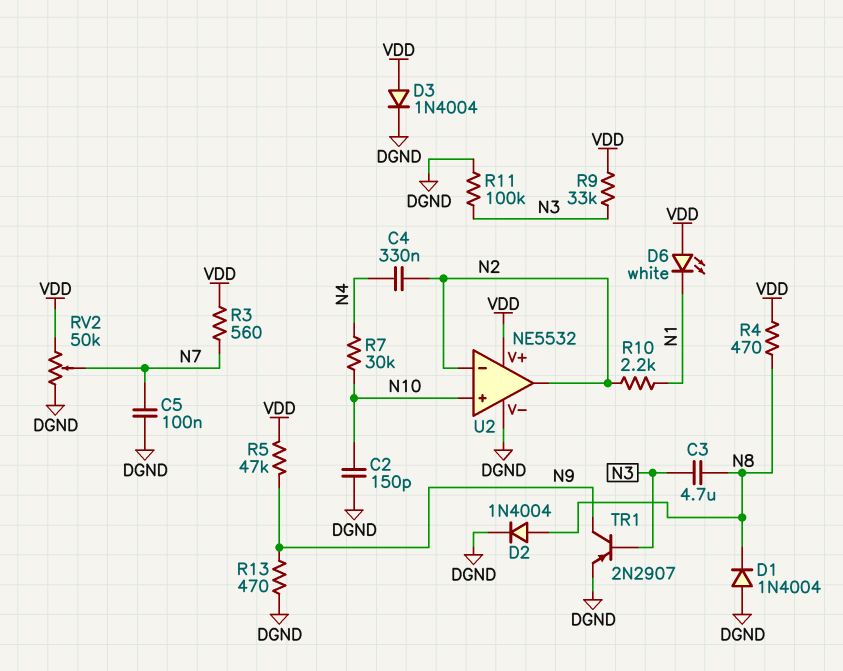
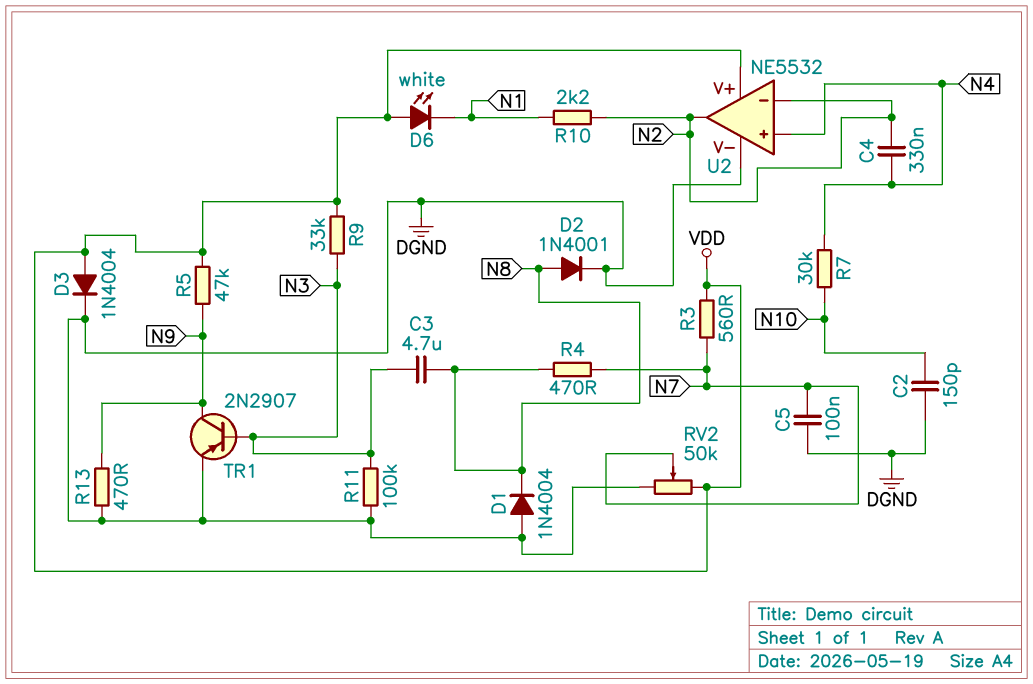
D2: diode 1N4004 (A N8, K DGND) -> diode 1N4001 (A N8, K DGND)
R4: 470 (N8, VDD) -> 470 (N7, N8)
U2 pin in+: N10 -> N4

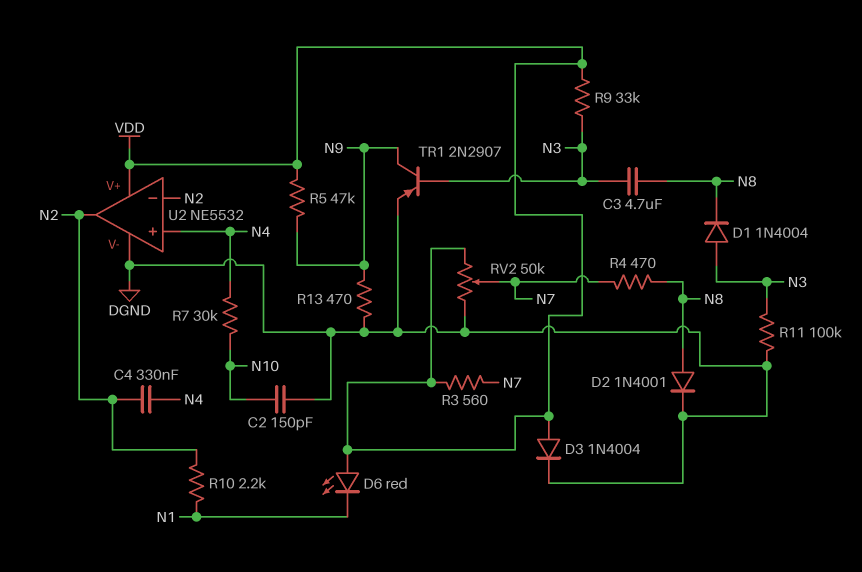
C5: 100nF (DGND, N7) -> none
D1: diode 1N4004 (A DGND, K N8) -> diode 1N4004 (A N3, K N8)
D6: LED white (A VDD, K N1) -> LED red (A VDD, K N1)

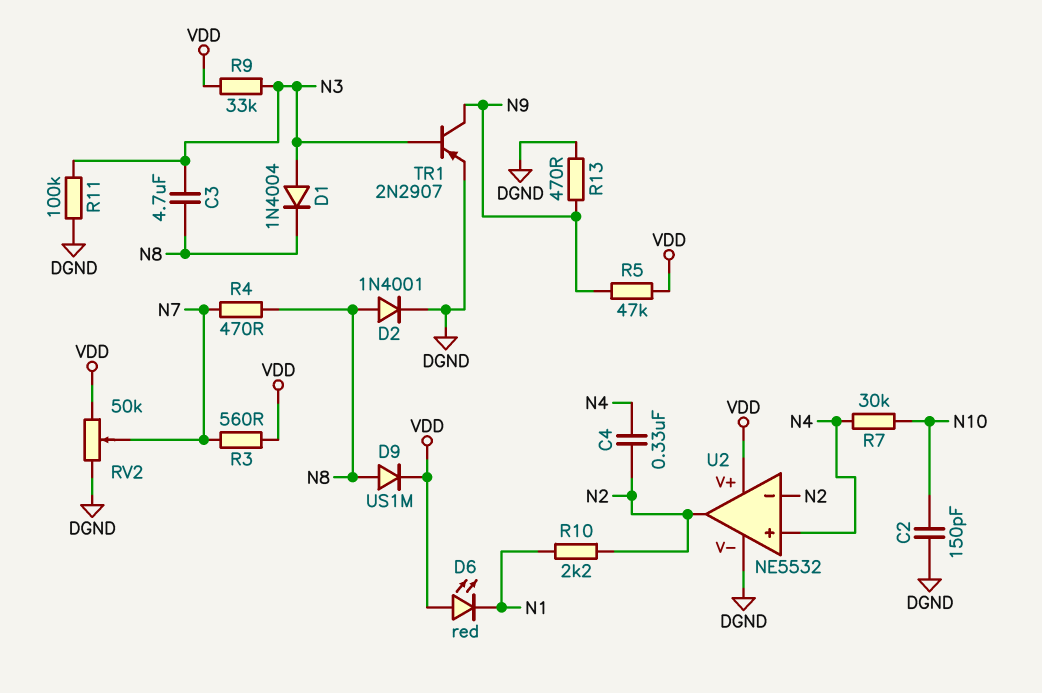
D3: diode 1N4004 (A VDD, K DGND) -> none
D9: none -> diode US1M (A N8, K VDD)

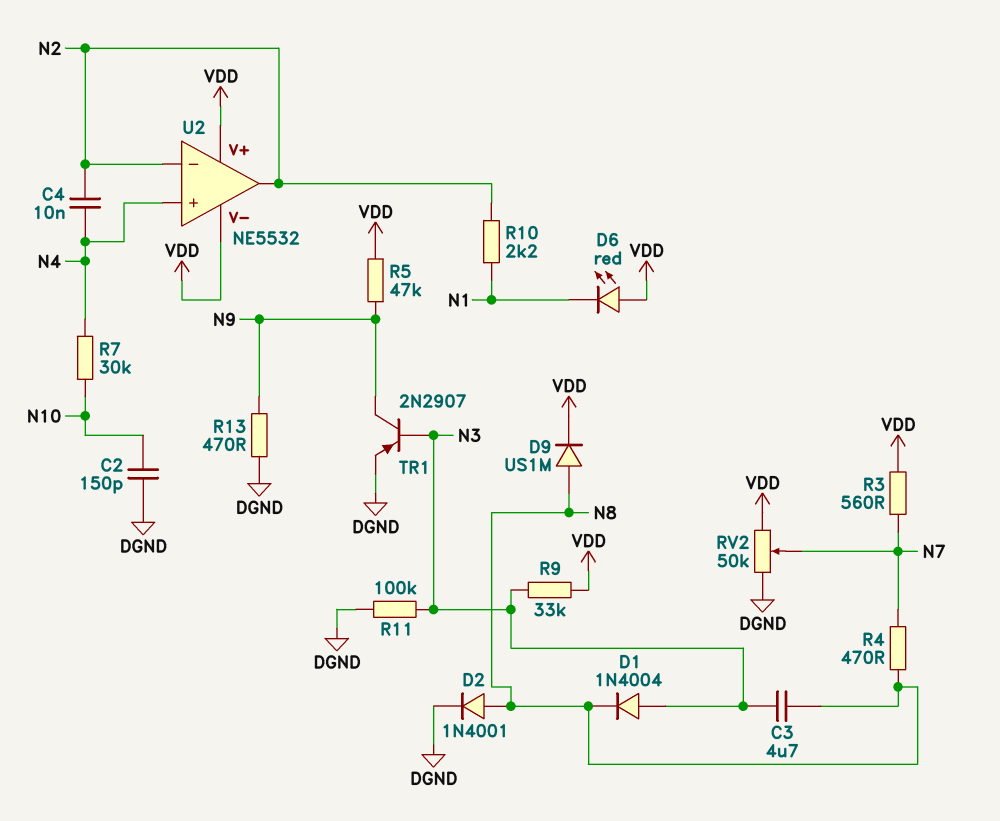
C4: 330nF (N2, N4) -> 10nF (N2, N4)
U2 pin V-: DGND -> VDD

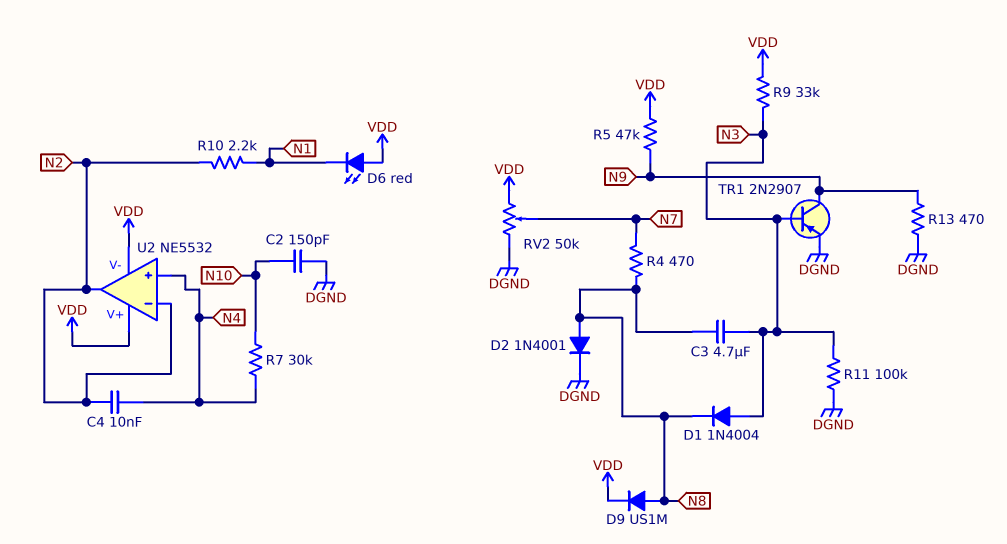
R3: 560 (N7, VDD) -> none

